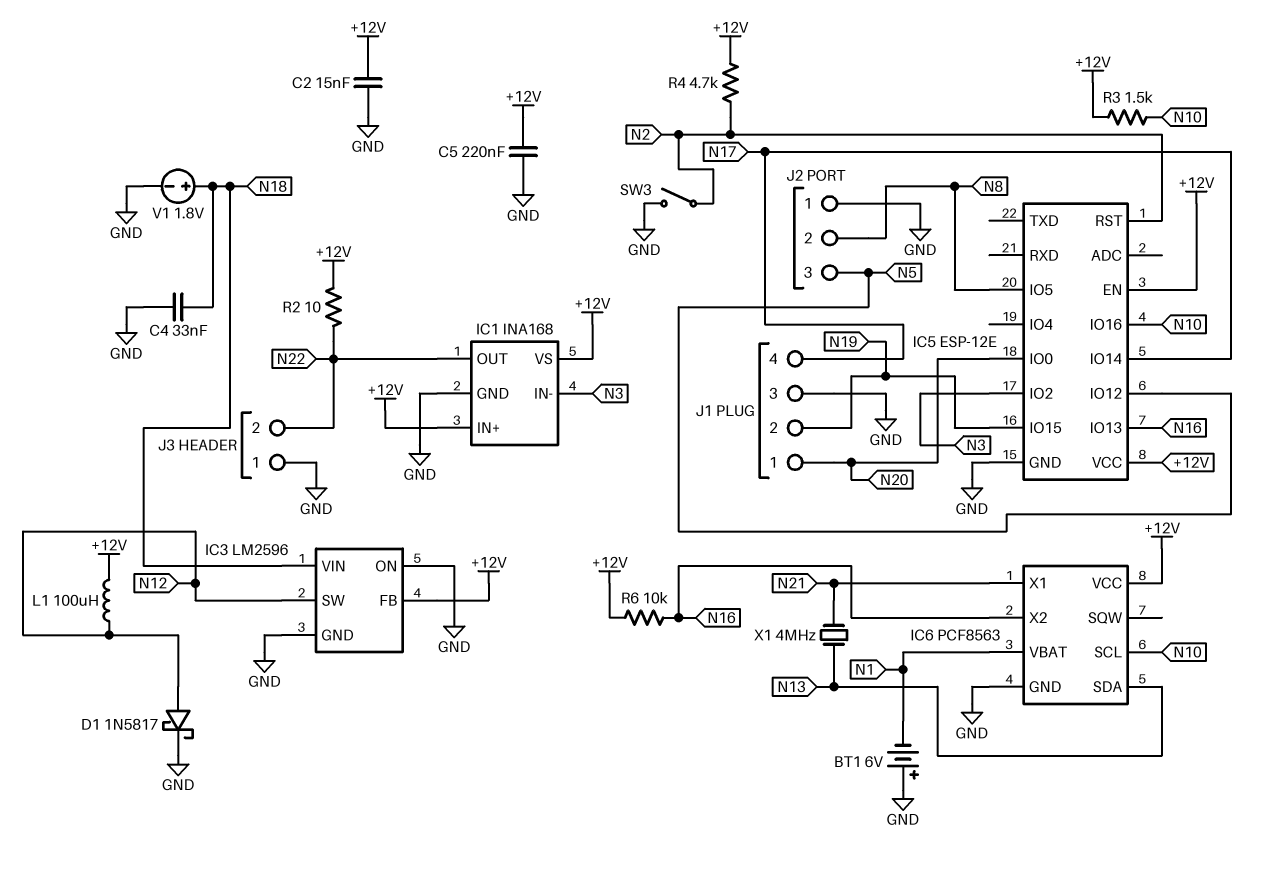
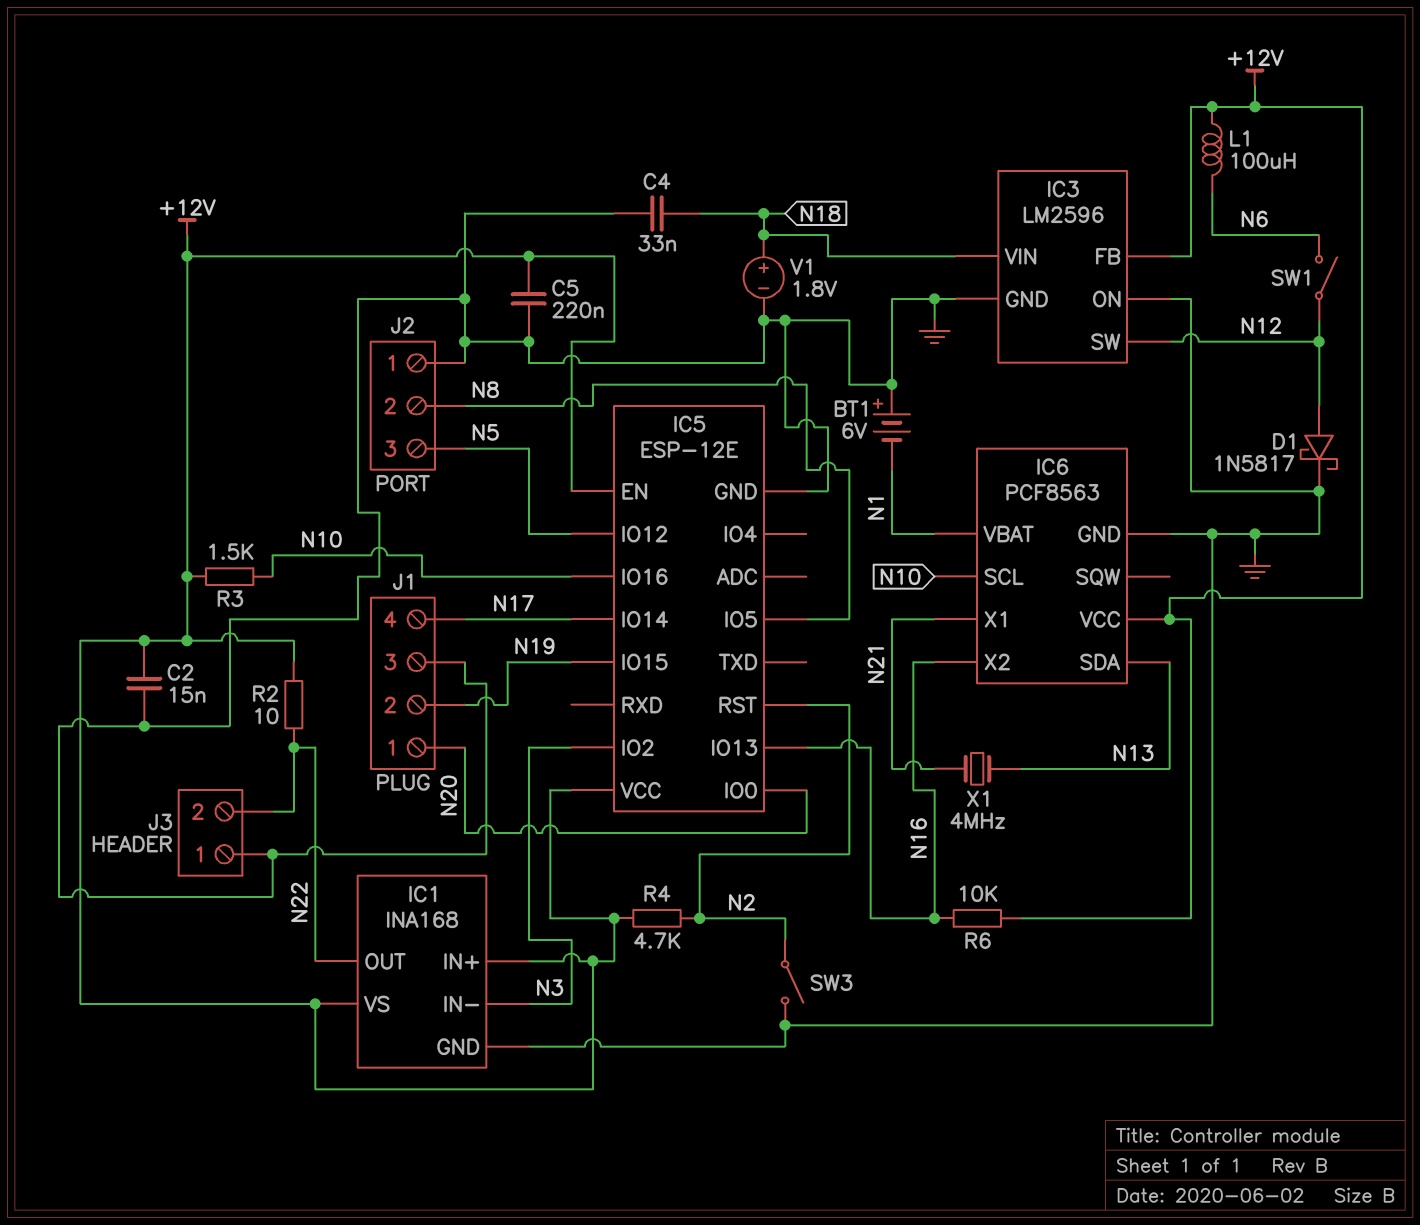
L1: 100uH (+12V, N12) -> 100uH (+12V, N6)
SW1: none -> switch (N6, N12)

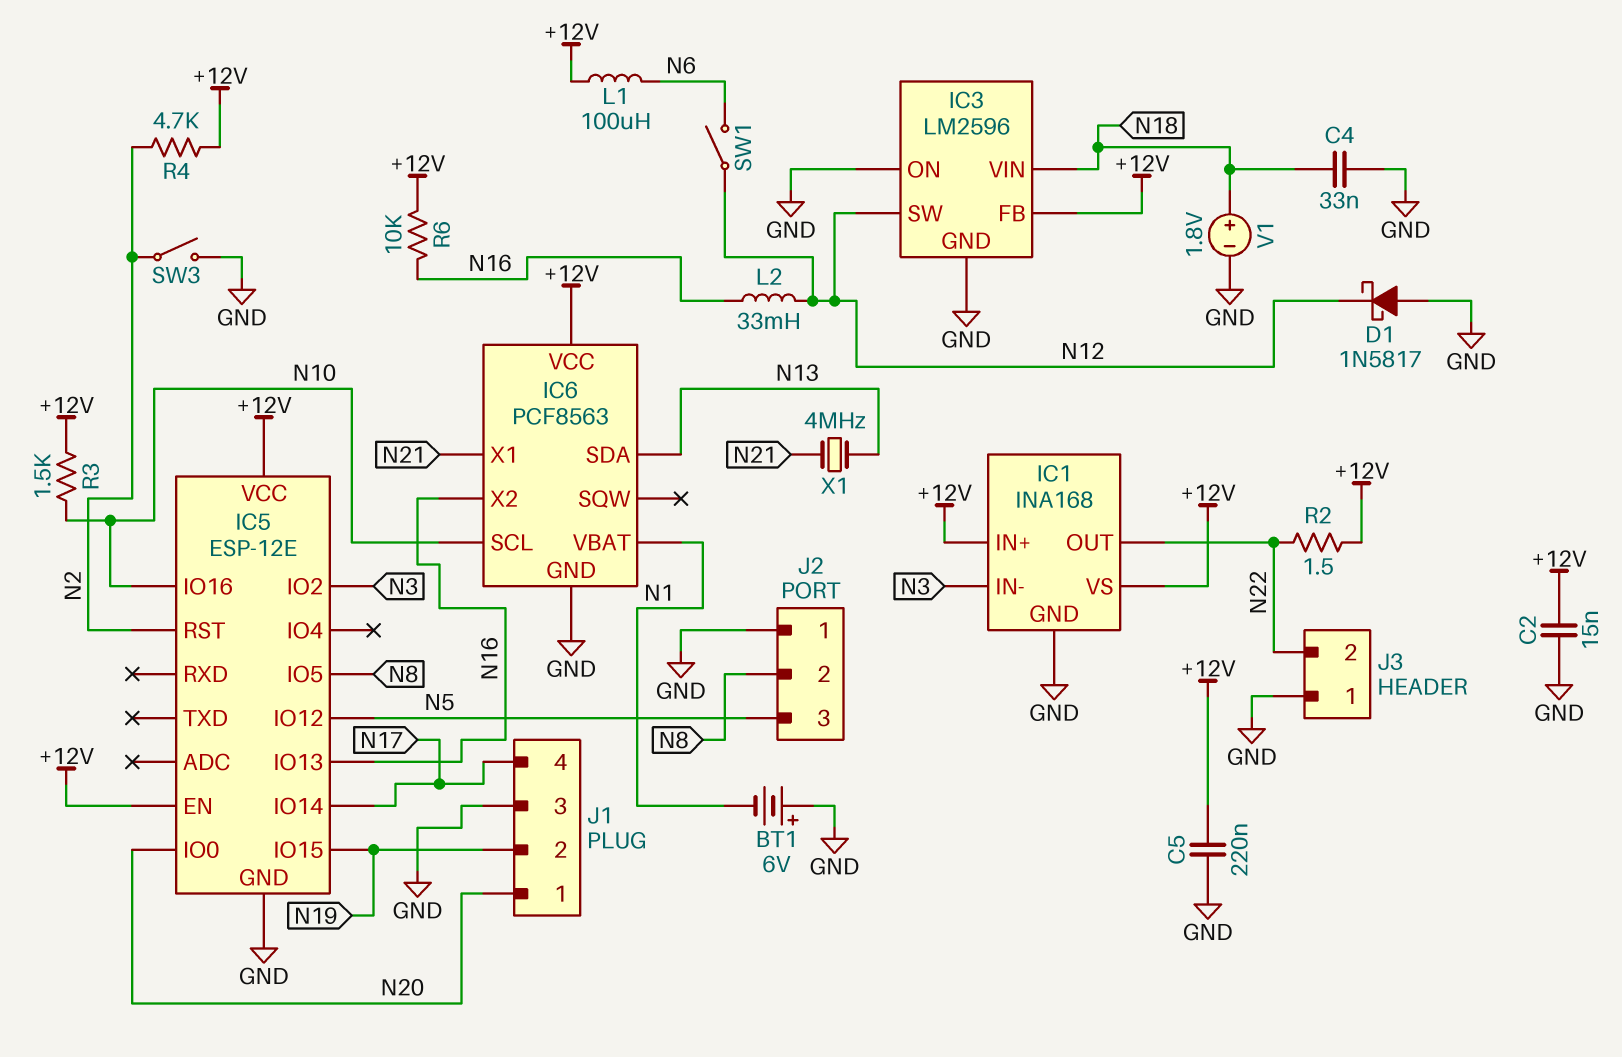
D1: schottky 1N5817 (A N12, K GND) -> schottky 1N5817 (A GND, K N12)
L2: none -> 33mH (N12, N16)
R2: 10 (+12V, N22) -> 1.5 (+12V, N22)

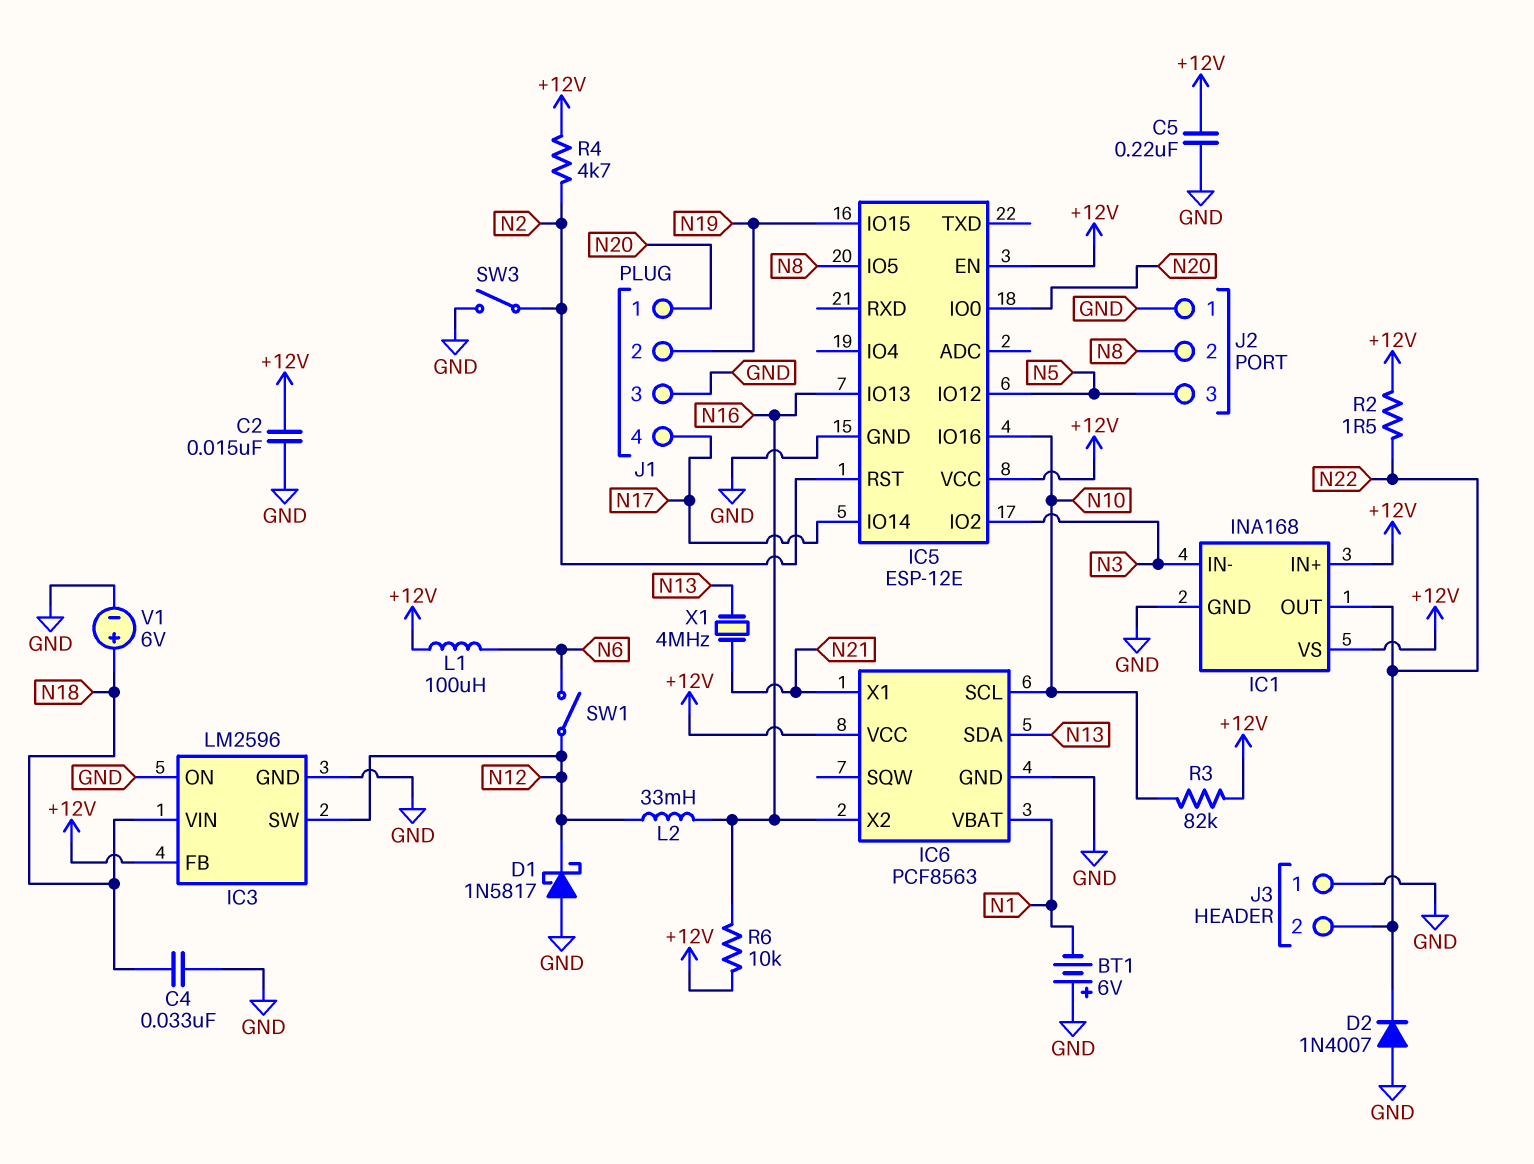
D2: none -> diode 1N4007 (A GND, K N22)
R3: 1.5k (+12V, N10) -> 82k (+12V, N10)
V1: 1.8V (plus N18, minus GND) -> 6V (plus N18, minus GND)

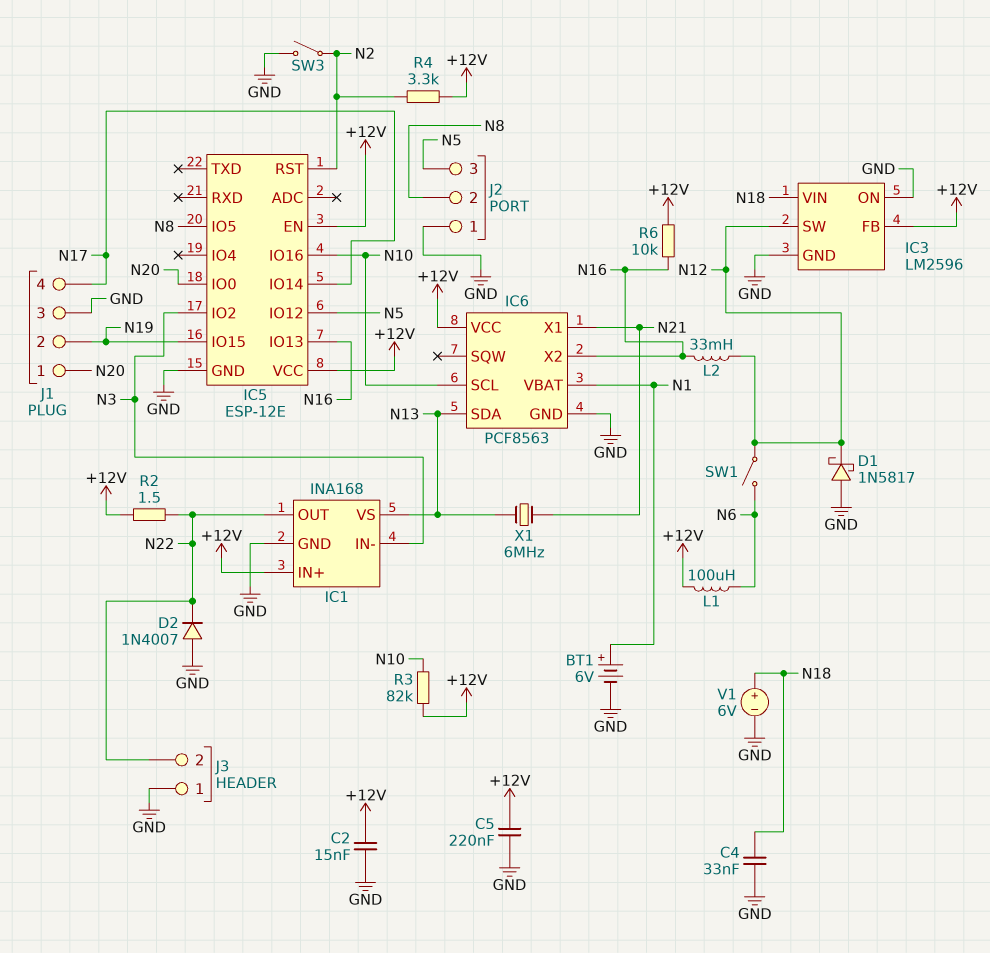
BT1: 6V (plus GND, minus N1) -> 6V (plus N1, minus GND)
IC1 pin VS: +12V -> N13
R4: 4.7k (+12V, N2) -> 3.3k (+12V, N2)
X1: 4MHz (N13, N21) -> 6MHz (N13, N21)

